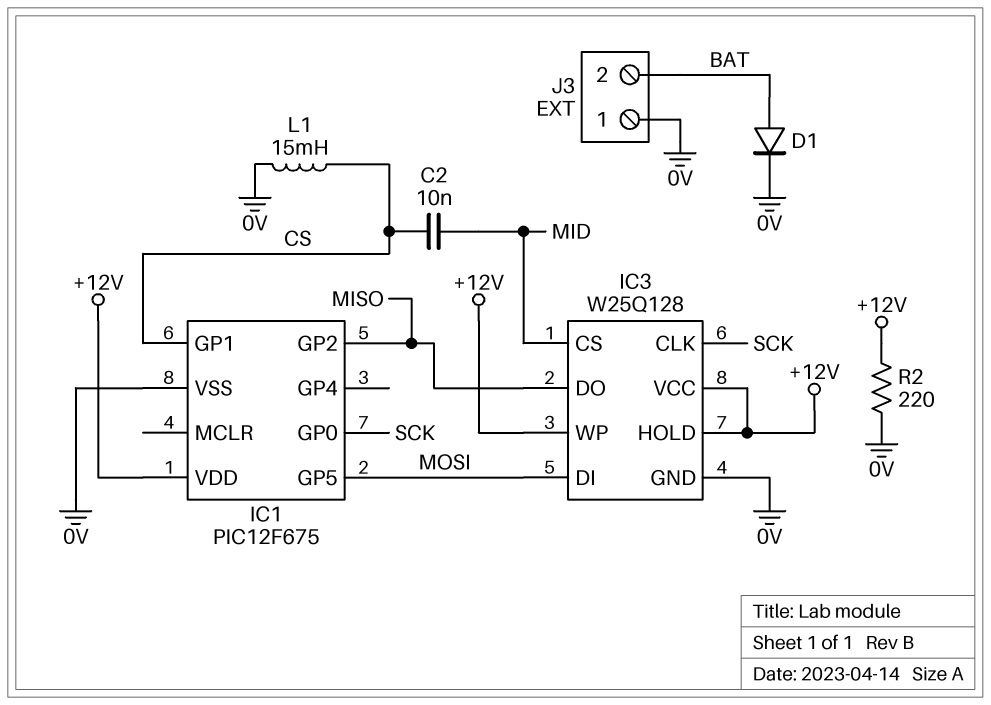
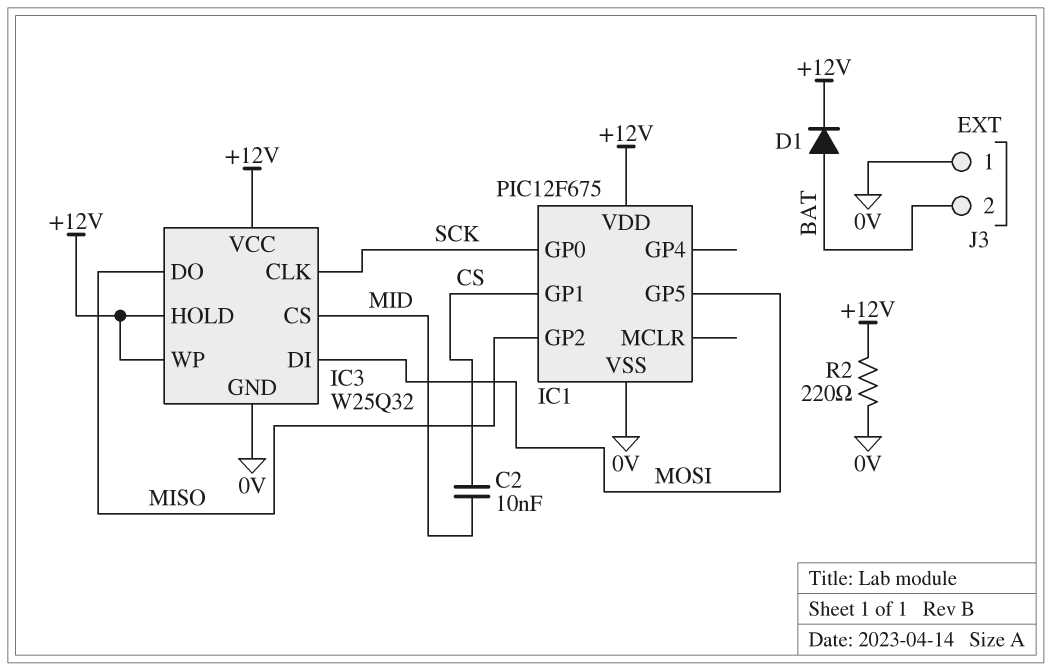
D1: diode (A BAT, K 0V) -> diode (A BAT, K +12V)
IC3: W25Q128 -> W25Q32
L1: 15mH (0V, CS) -> none

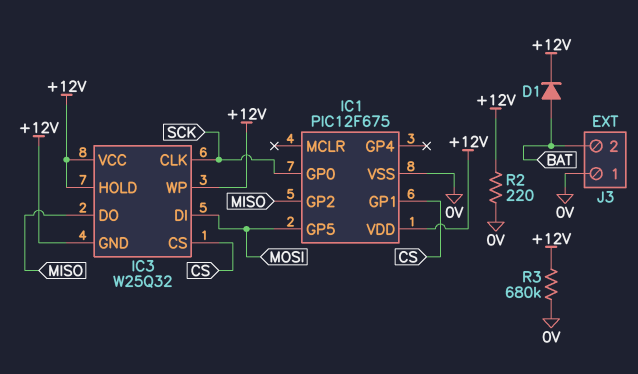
C2: 10nF (CS, MID) -> none
IC3 pin CS: MID -> CS
IC3 pin GND: 0V -> +12V
R3: none -> 680k (+12V, 0V)

